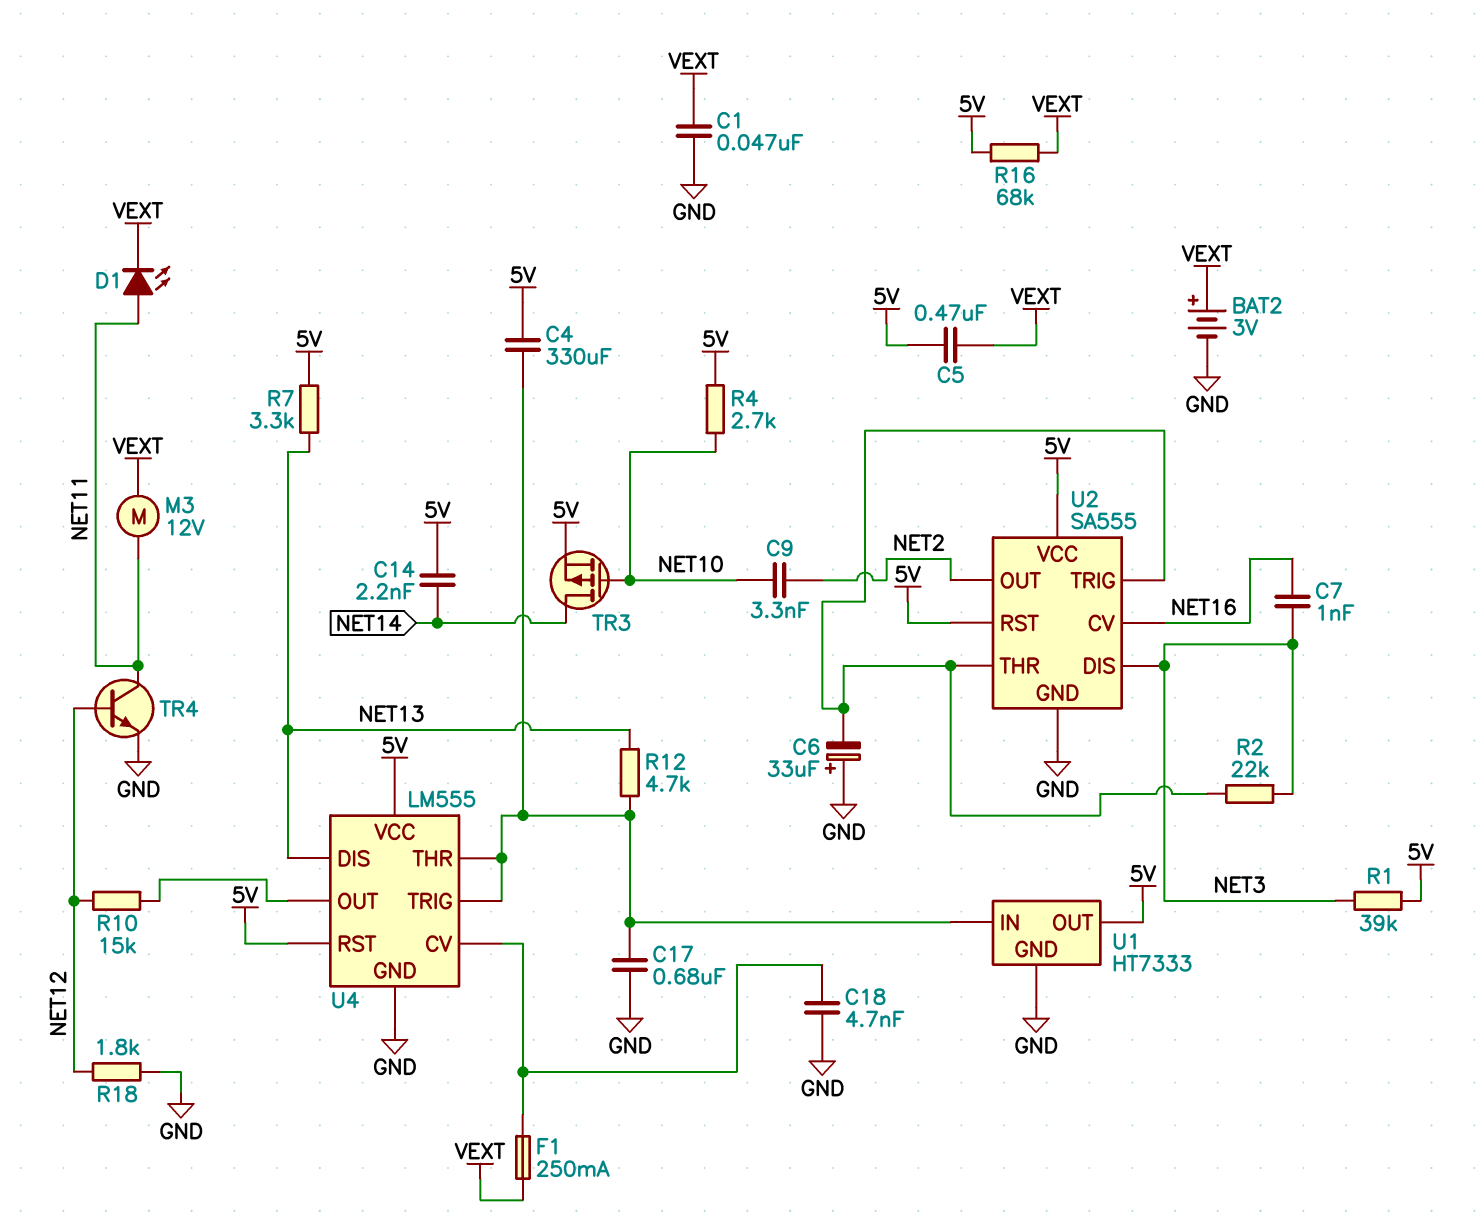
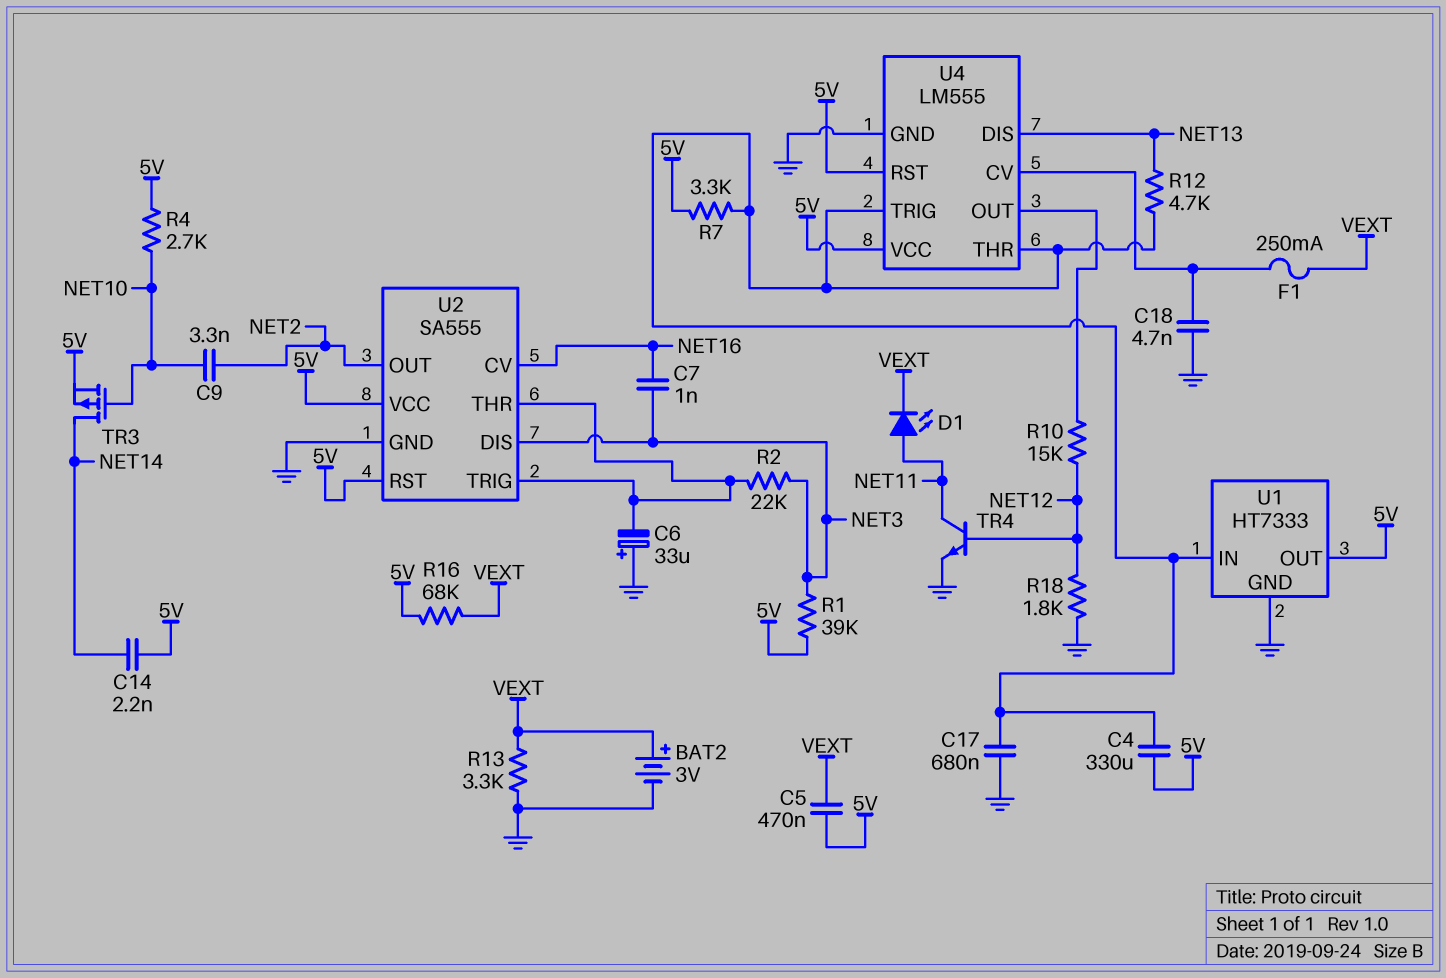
C1: 47nF (GND, VEXT) -> none
M3: motor 12V (NET11, VEXT) -> none
R7: 3.3k (5V, NET13) -> 3.3k (5V, U1/IN)
R13: none -> 3.3k (GND, VEXT)

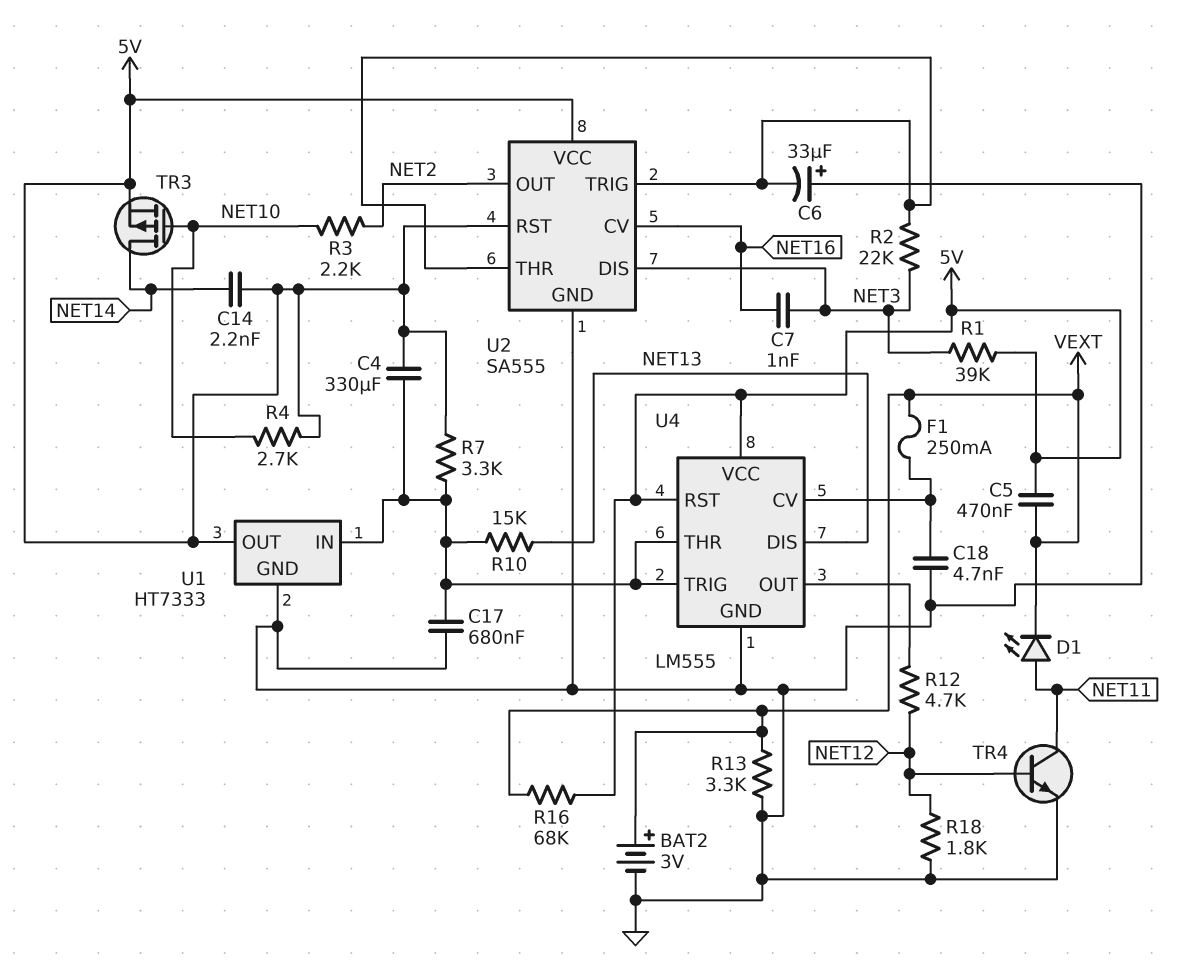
C9: 3.3nF (NET2, NET10) -> none
R3: none -> 2.2k (NET2, NET10)
R10: 15k (NET12, U4/OUT) -> 15k (NET13, U1/IN)
R12: 4.7k (NET13, U1/IN) -> 4.7k (NET12, U4/OUT)

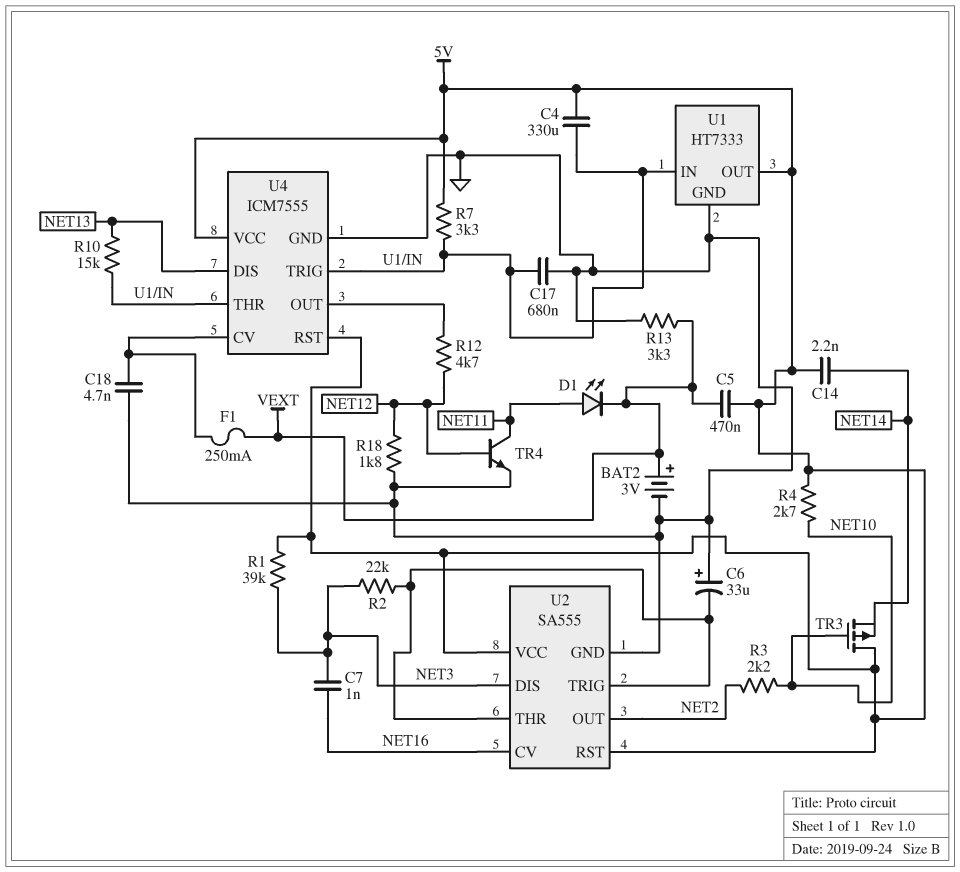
R16: 68k (5V, VEXT) -> none
TR3: PMOS (G NET10, D NET14, S 5V) -> PMOS (G NET10, D 5V, S NET14)
U4: LM555 -> ICM7555

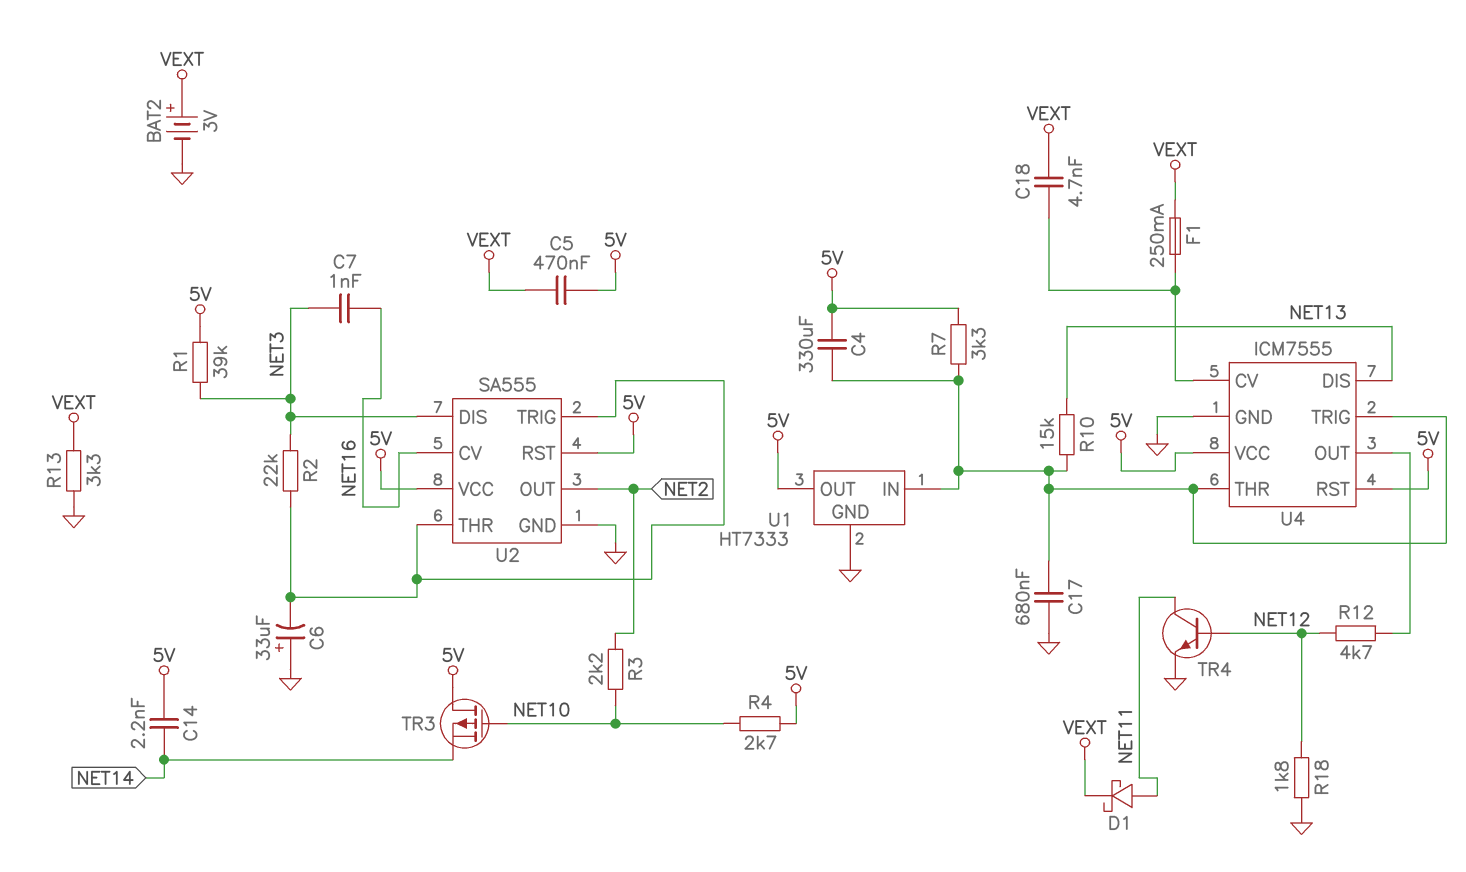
C18: 4.7nF (GND, U4/CV) -> 4.7nF (U4/CV, VEXT)
D1: LED (A NET11, K VEXT) -> schottky (A NET11, K VEXT)

